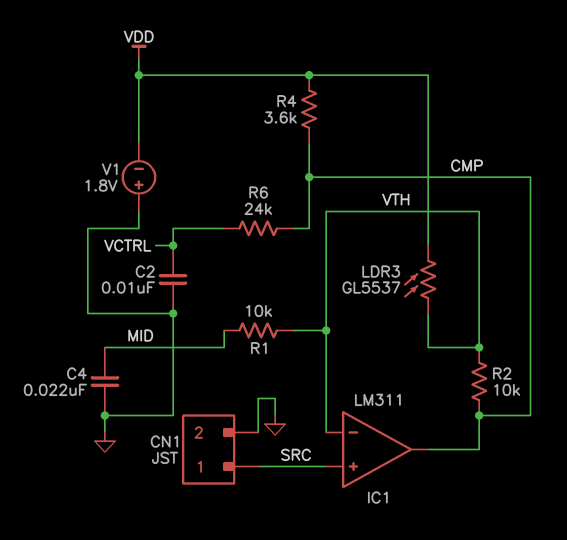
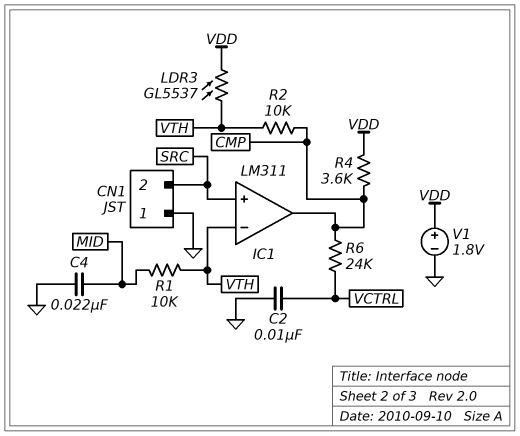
CN1 pin 1: SRC -> GND
CN1 pin 2: GND -> SRC
V1: 1.8V (plus GND, minus VDD) -> 1.8V (plus VDD, minus GND)

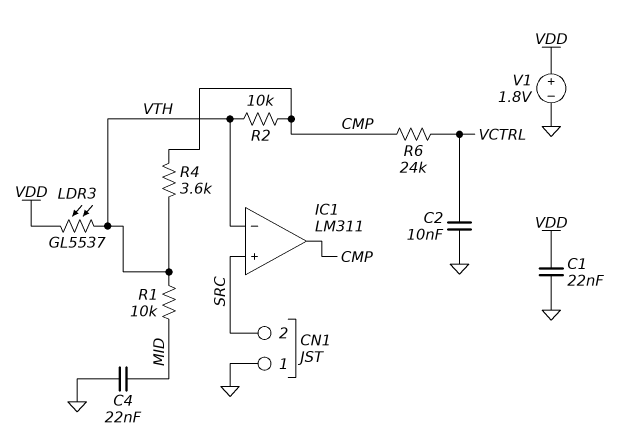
C1: none -> 22nF (GND, VDD)
R4: 3.6k (CMP, VDD) -> 3.6k (CMP, VTH)

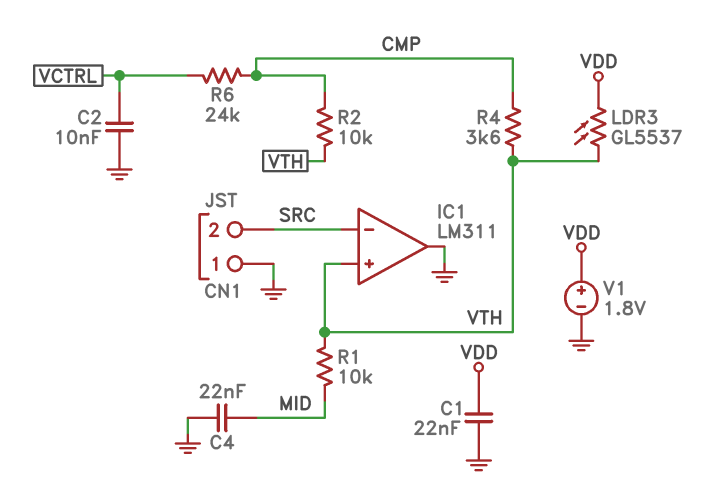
IC1 pin in+: SRC -> VTH
IC1 pin in-: VTH -> SRC
IC1 pin out: CMP -> GND

